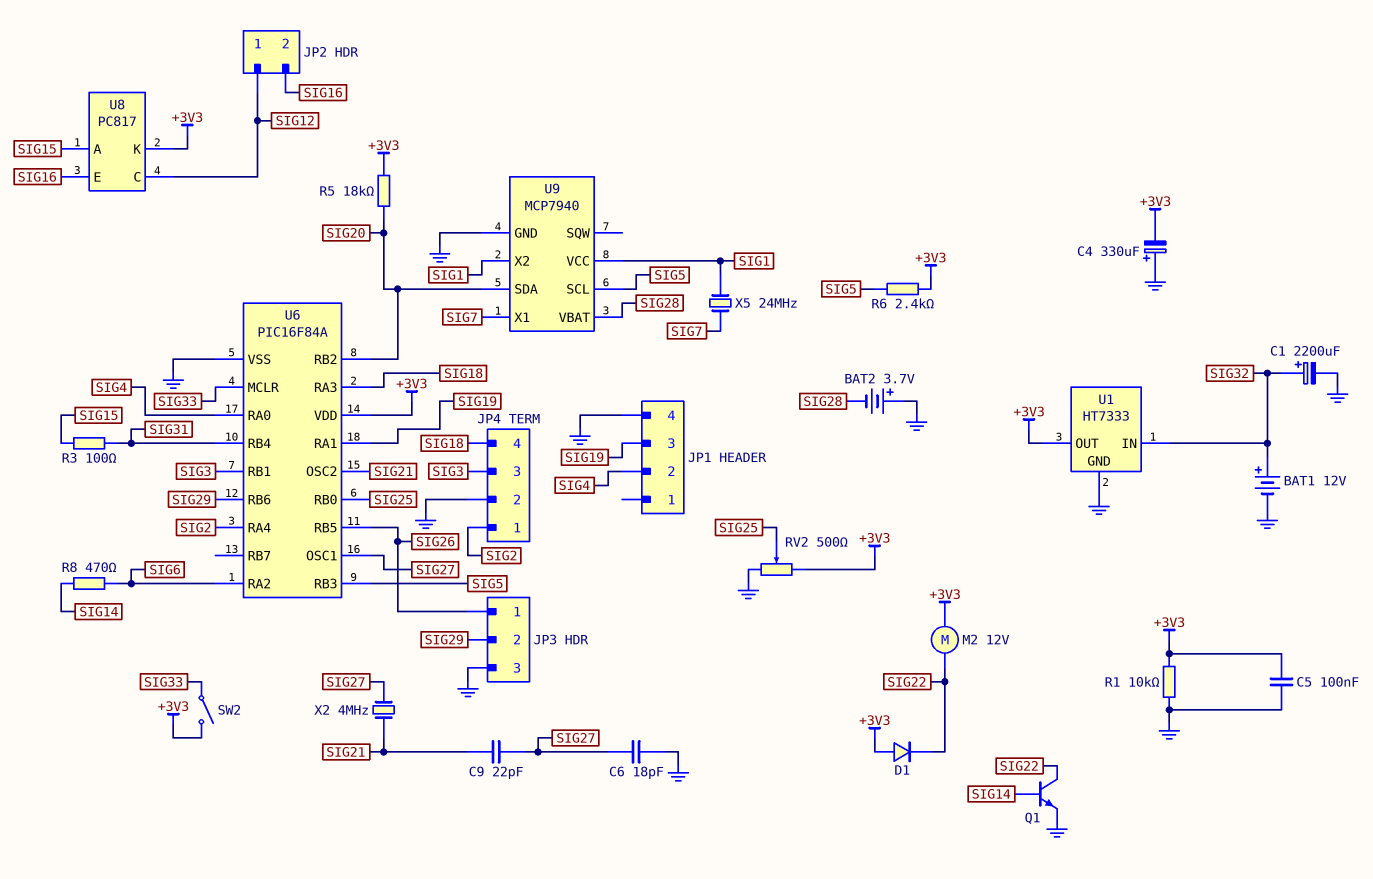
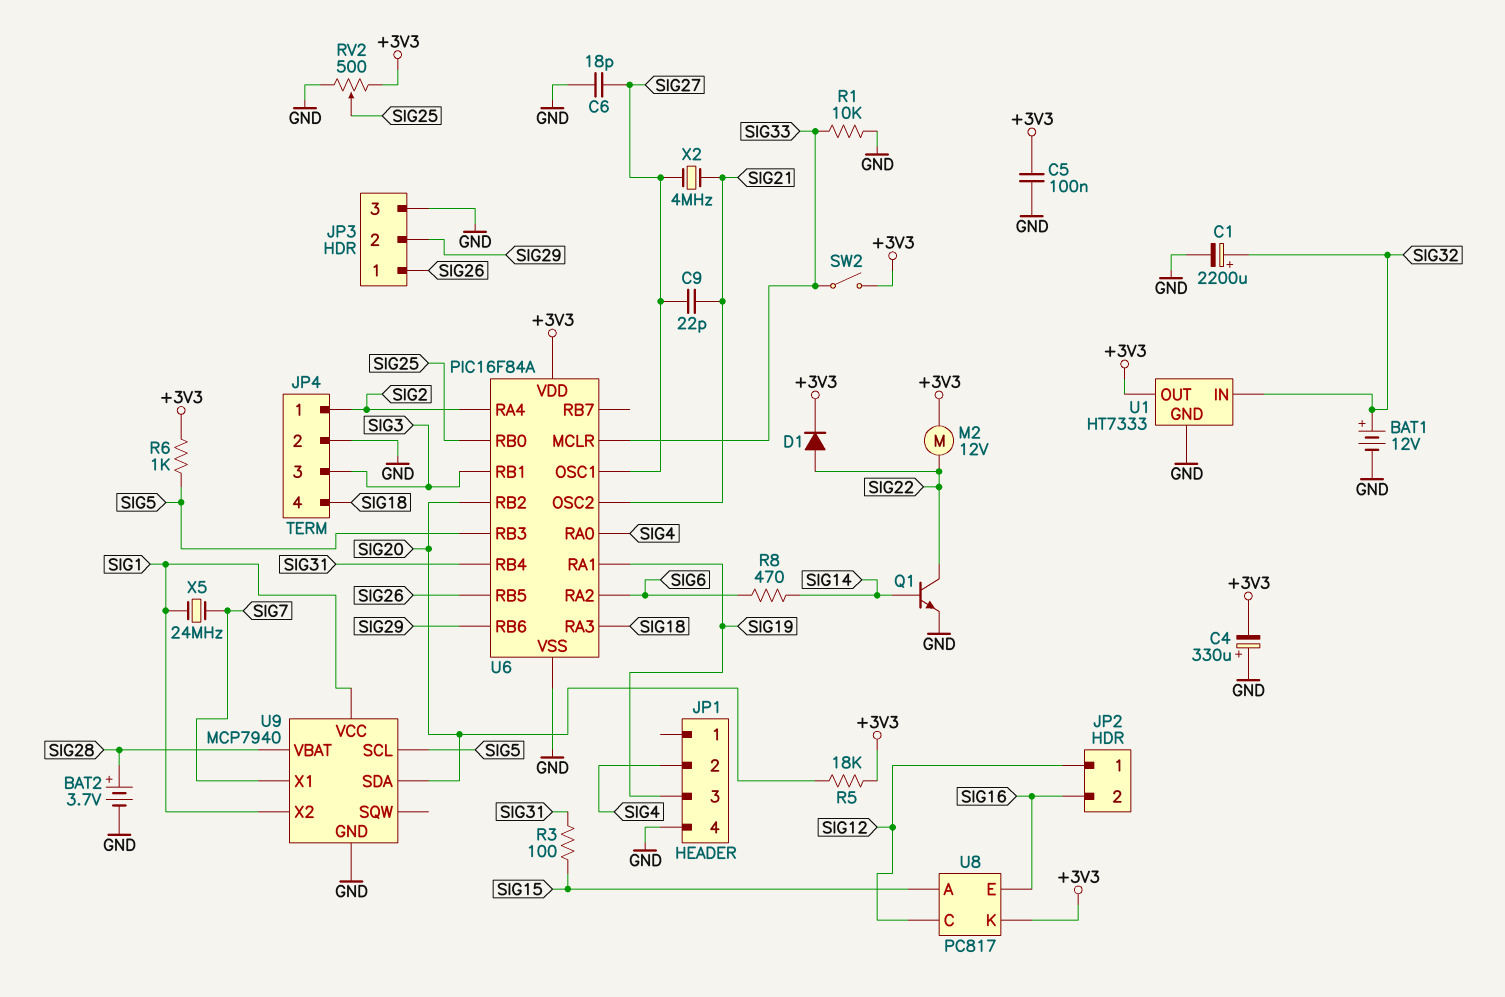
BAT2: 3.7V (plus GND, minus SIG28) -> 3.7V (plus SIG28, minus GND)
D1: diode (A +3V3, K SIG22) -> diode (A SIG22, K +3V3)
R1: 10k (+3V3, GND) -> 10k (GND, SIG33)
R6: 2.4k (+3V3, SIG5) -> 1k (+3V3, SIG5)

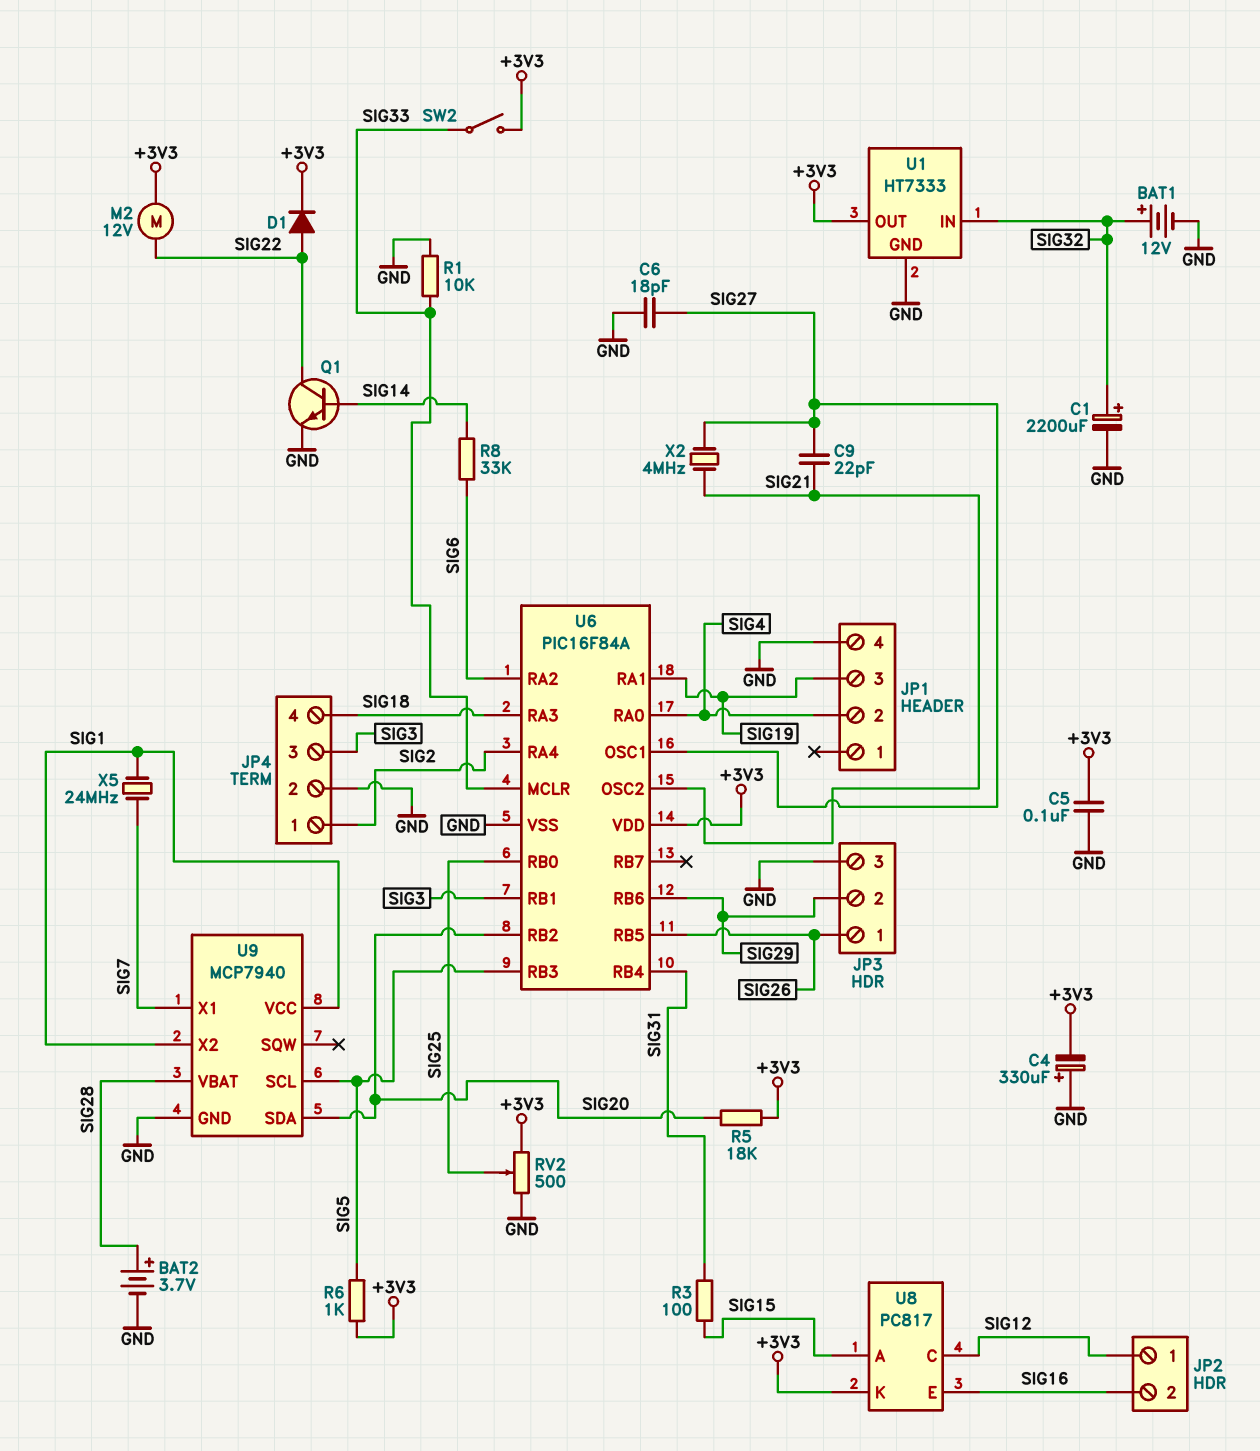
R8: 470 (SIG6, SIG14) -> 33k (SIG6, SIG14)

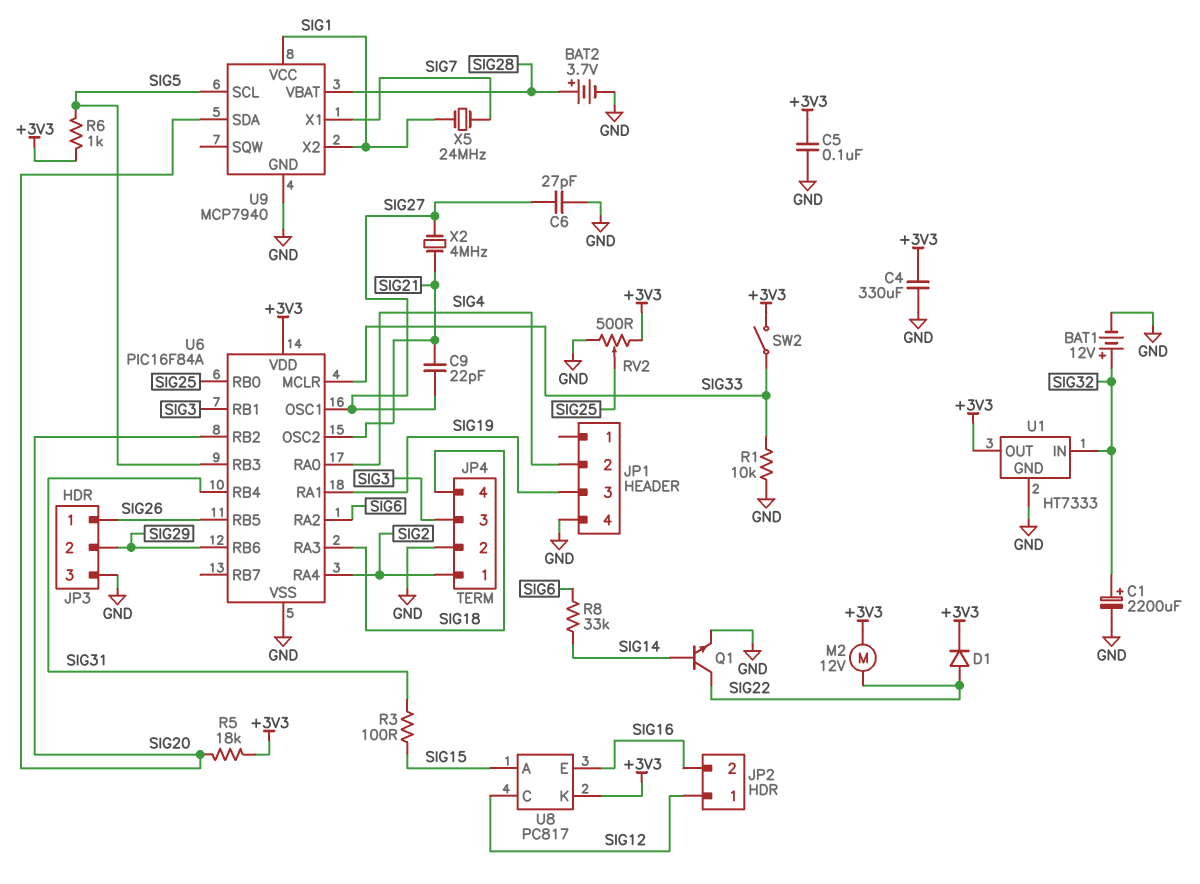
C4: 330uF (plus GND, minus +3V3) -> 330uF (+3V3, GND)
C6: 18pF (GND, SIG27) -> 27pF (GND, SIG27)

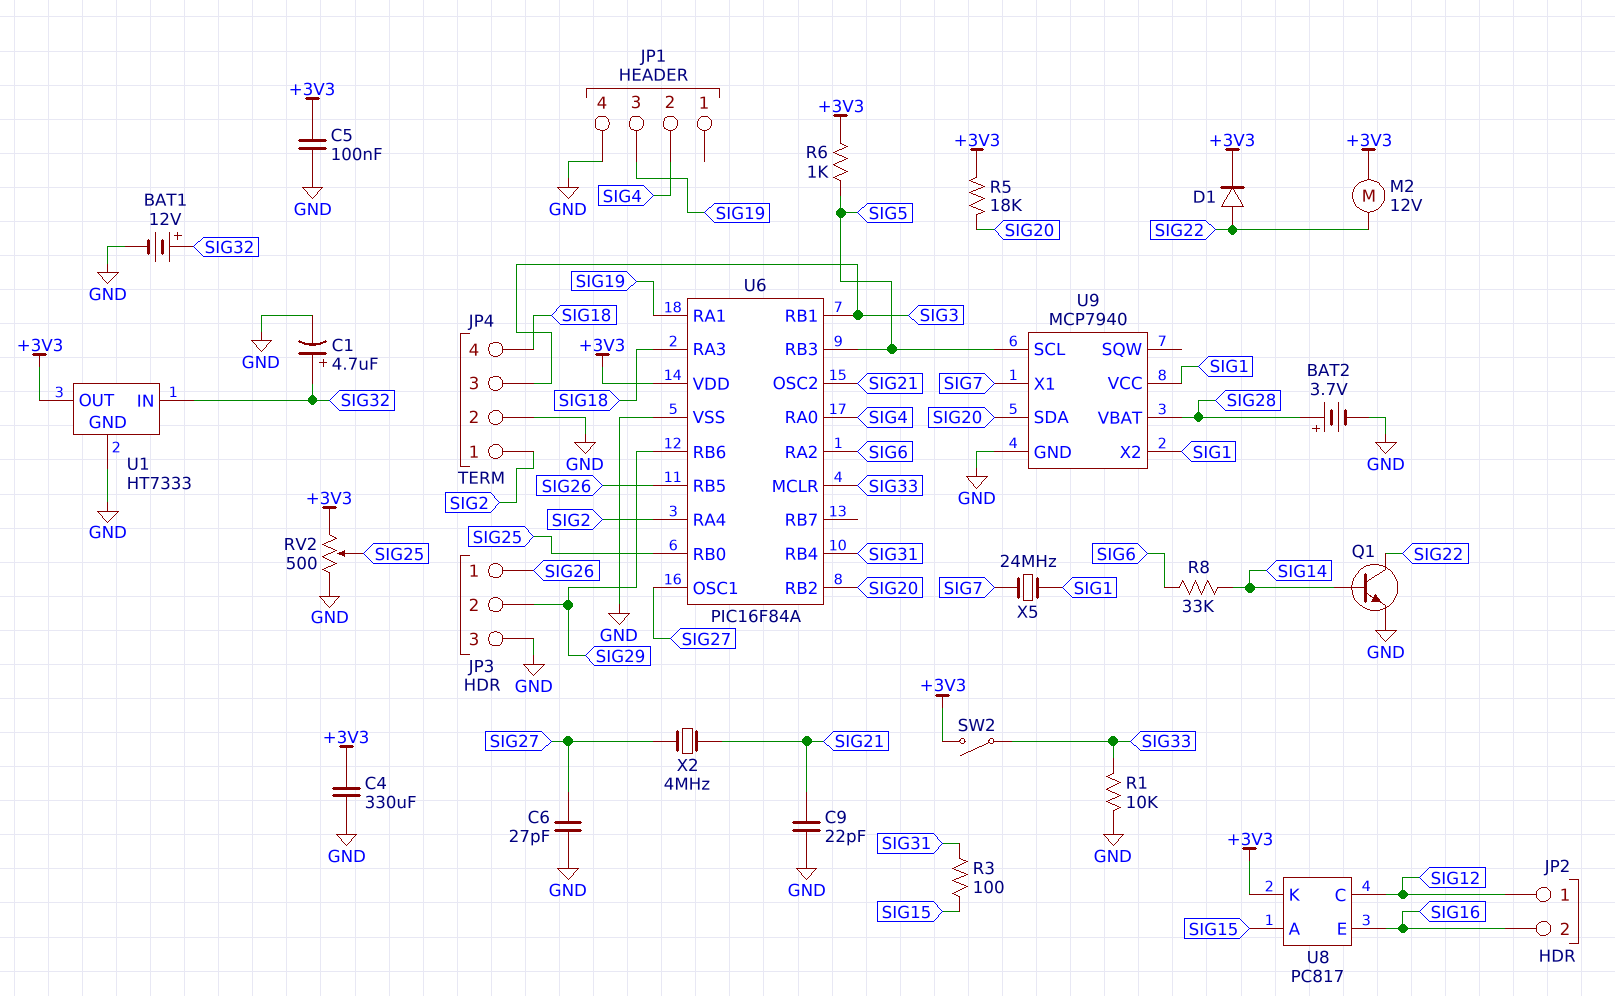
C1: 2200uF (plus SIG32, minus GND) -> 4.7uF (plus SIG32, minus GND)
C9: 22pF (SIG21, SIG27) -> 22pF (GND, SIG21)

